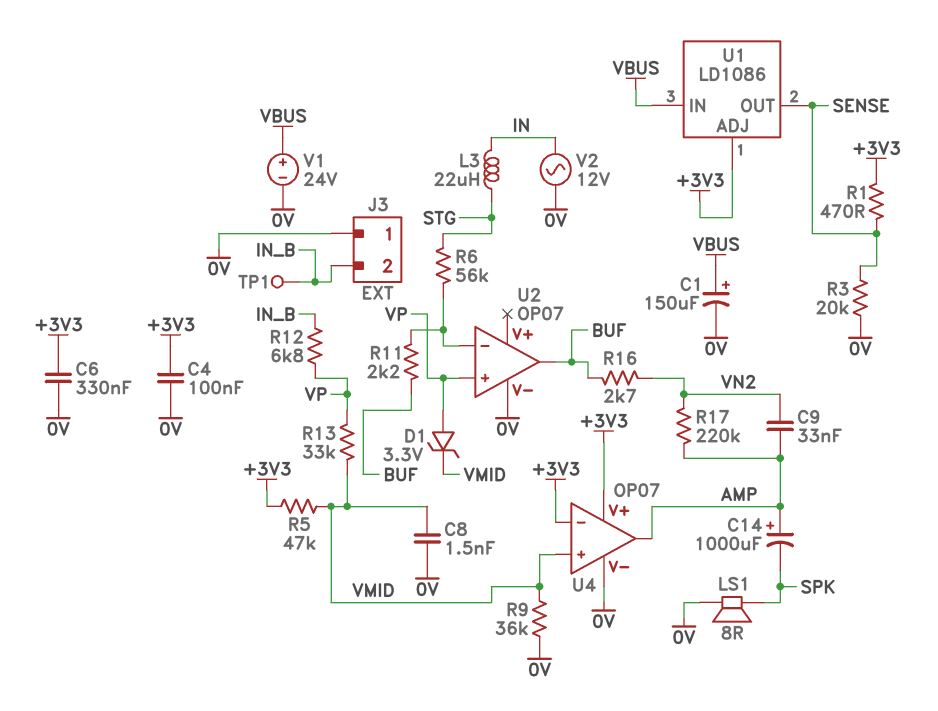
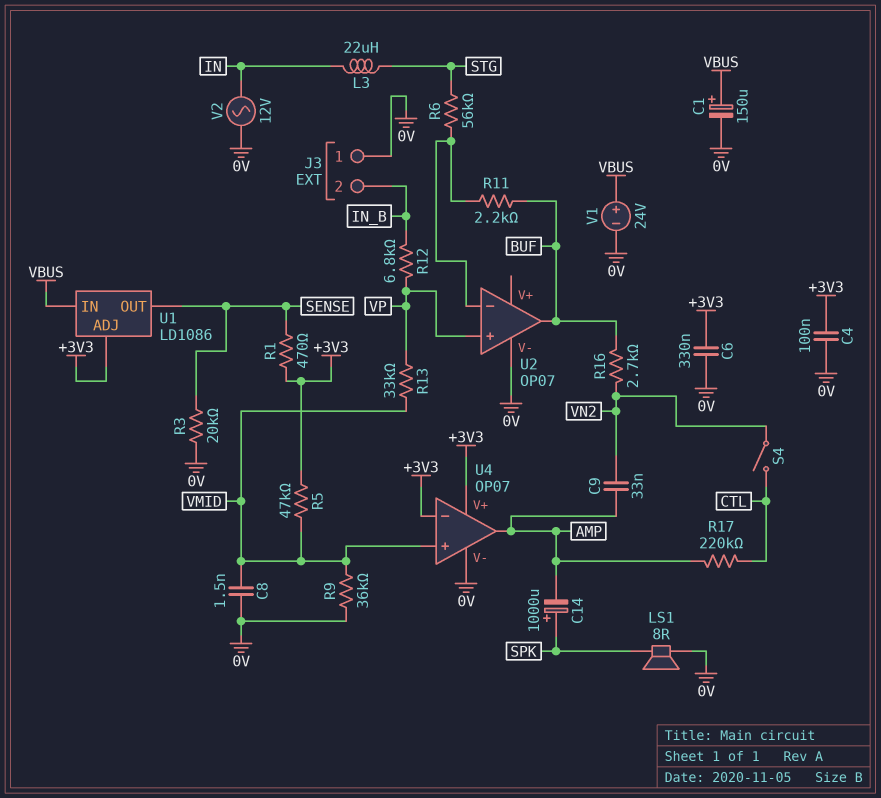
C14: 1000uF (plus AMP, minus SPK) -> 1000uF (plus SPK, minus AMP)
D1: zener 3.3V (A VP, K VMID) -> none
R17: 220k (AMP, VN2) -> 220k (AMP, CTL)
S4: none -> switch (CTL, VN2)
TP1: test point (IN_B) -> none

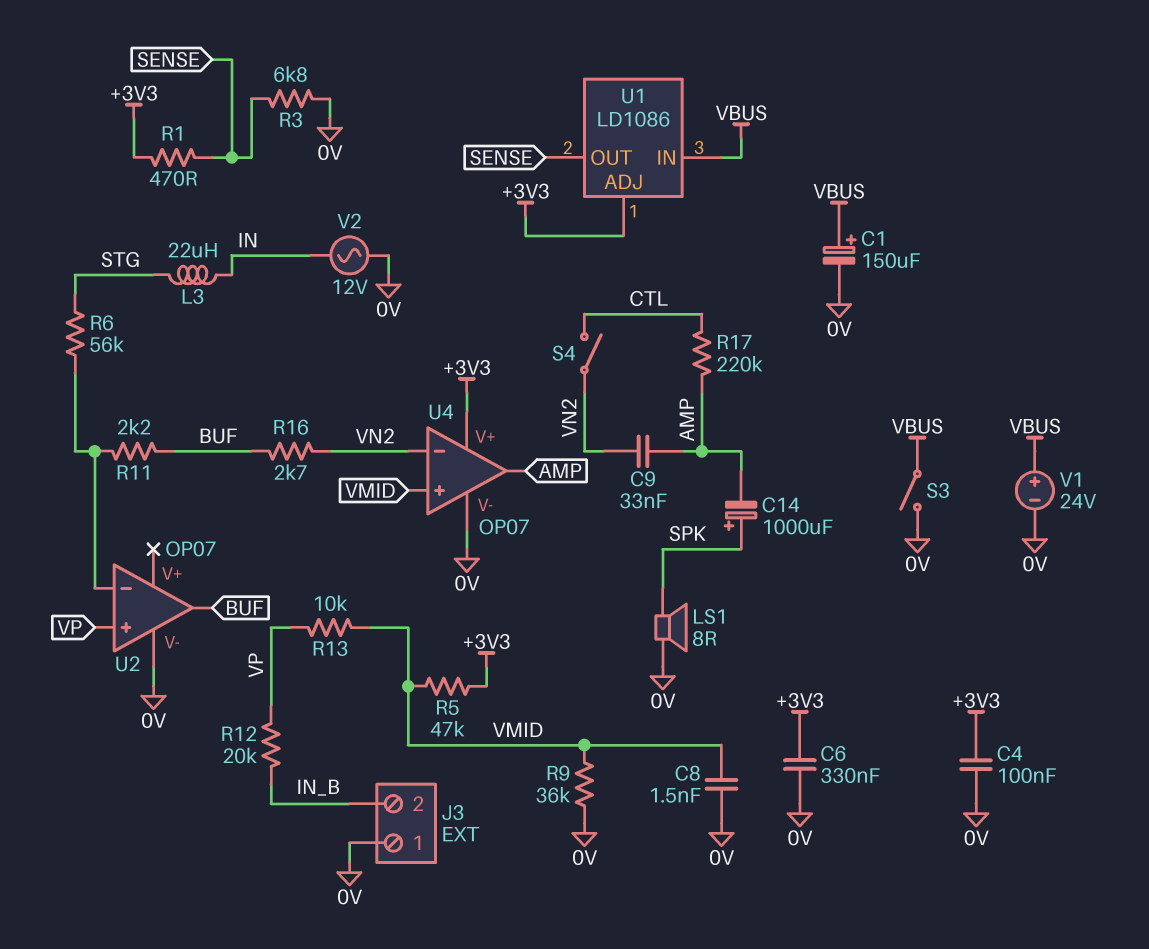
R3: 20k (0V, SENSE) -> 6.8k (0V, SENSE)
R12: 6.8k (IN_B, VP) -> 20k (IN_B, VP)
R13: 33k (VMID, VP) -> 10k (VMID, VP)
S3: none -> switch (0V, VBUS)
U4 pin in-: +3V3 -> VN2

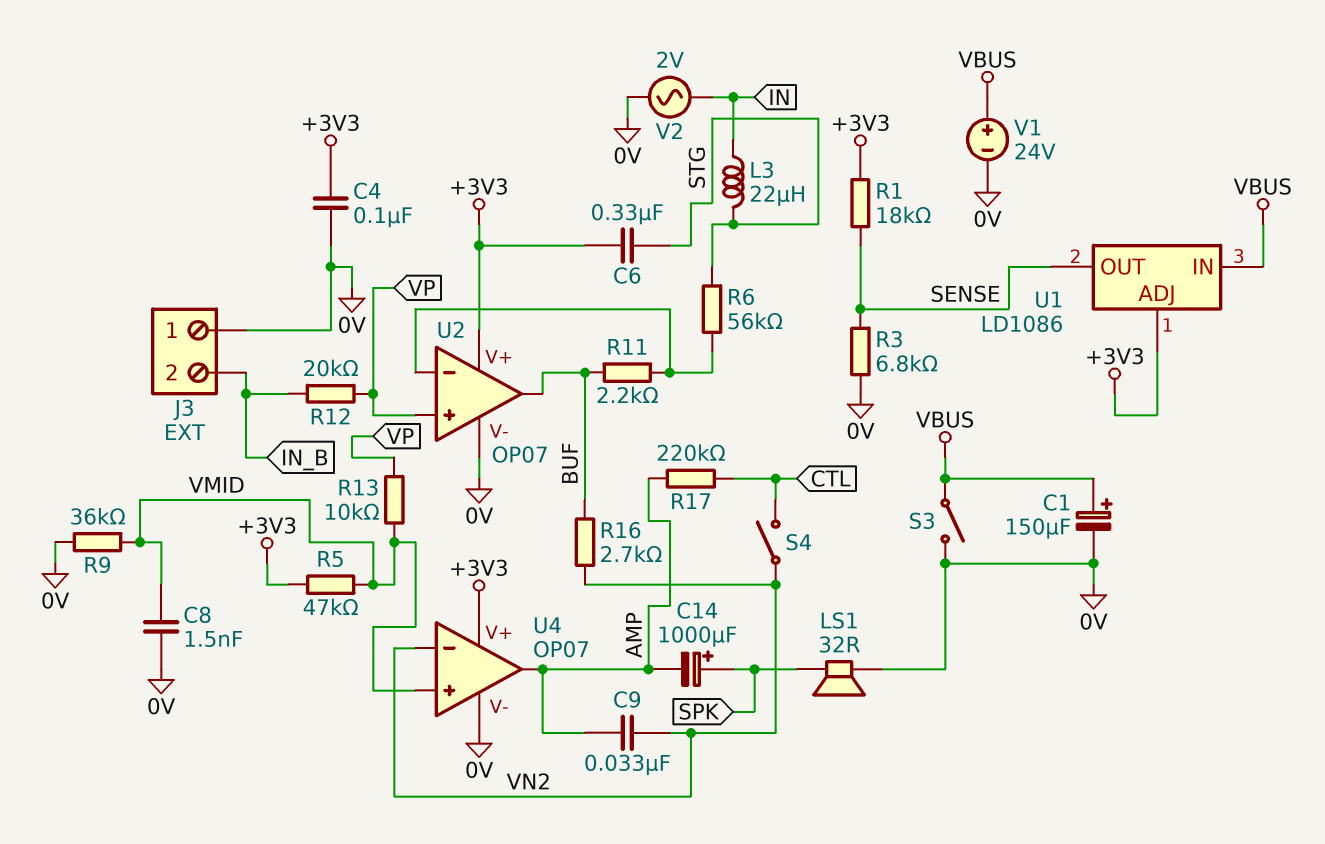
C6: 330nF (+3V3, 0V) -> 330nF (+3V3, STG)
LS1: speaker 8R (0V, SPK) -> speaker 32R (0V, SPK)
R1: 470 (+3V3, SENSE) -> 18k (+3V3, SENSE)
U2 pin V+: none -> +3V3
V2: AC 12V (0V, IN) -> AC 2V (0V, IN)

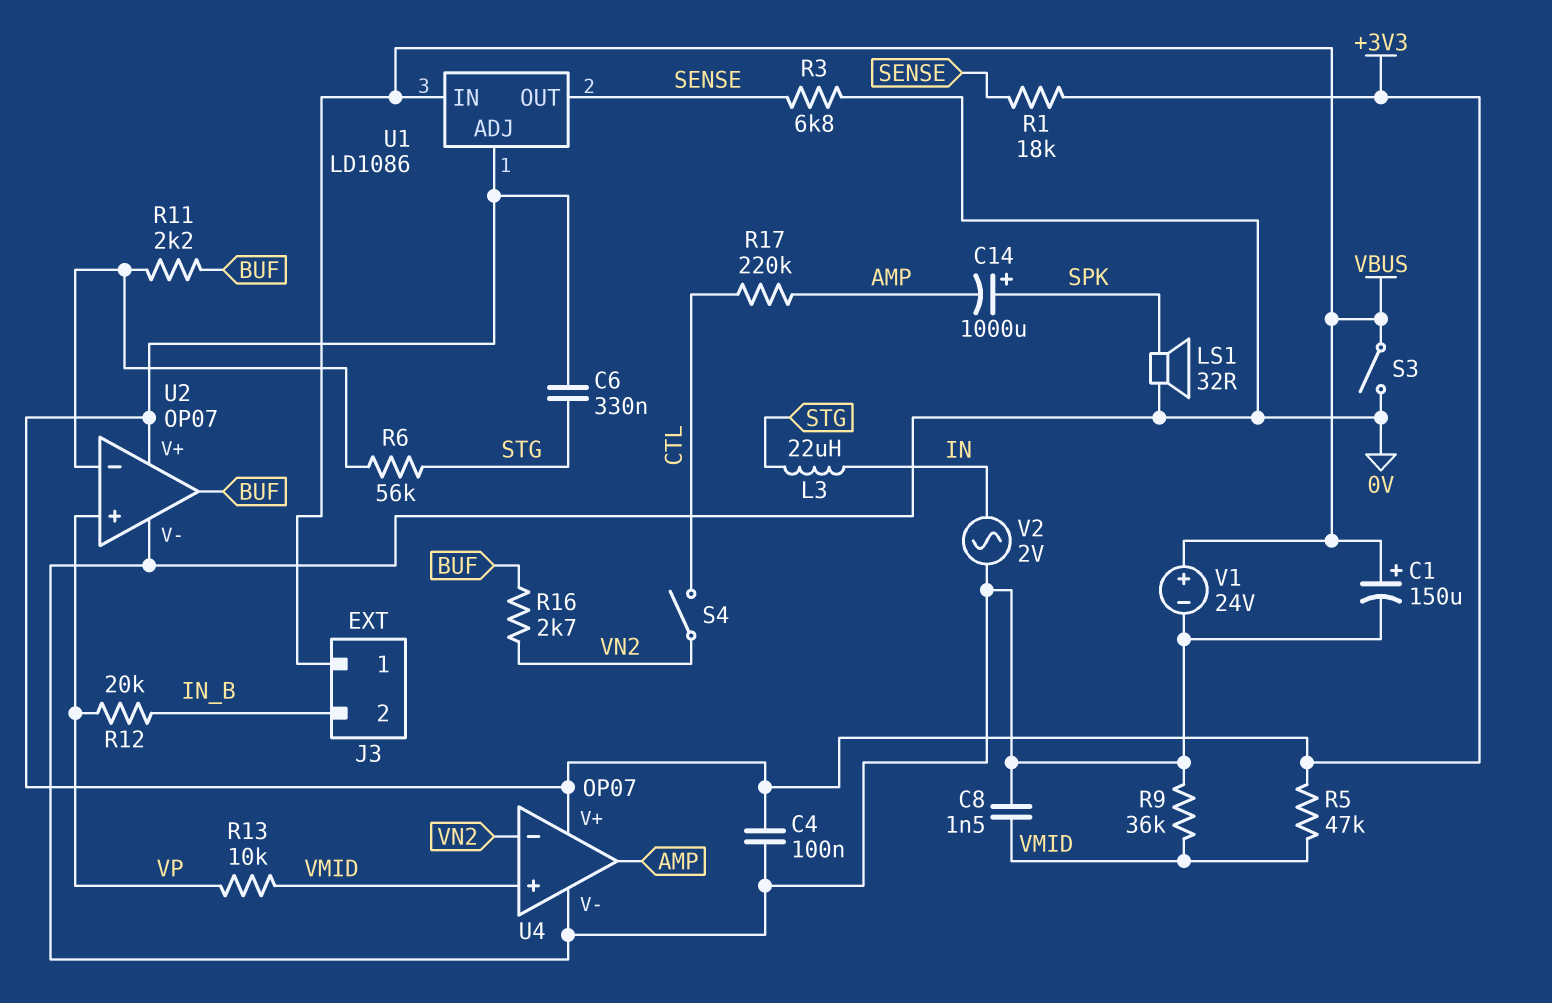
C9: 33nF (AMP, VN2) -> none
J3 pin 1: 0V -> VBUS

